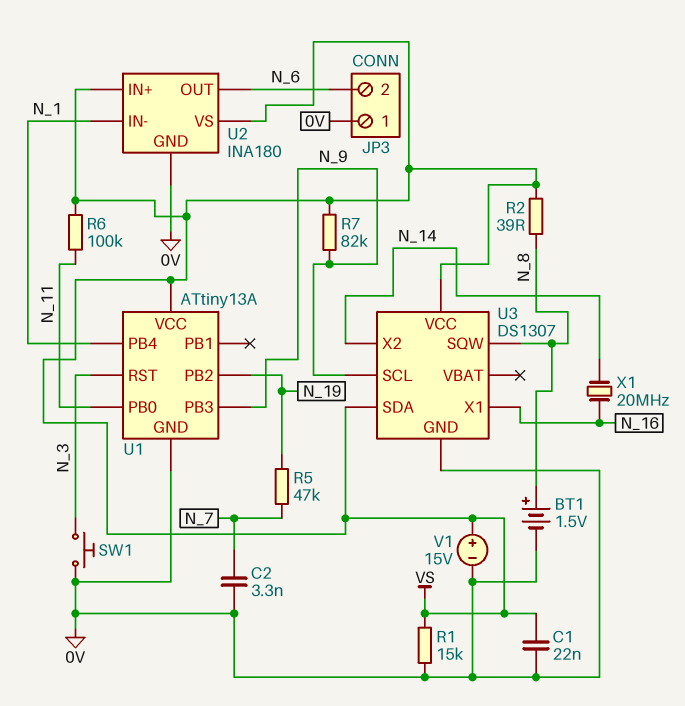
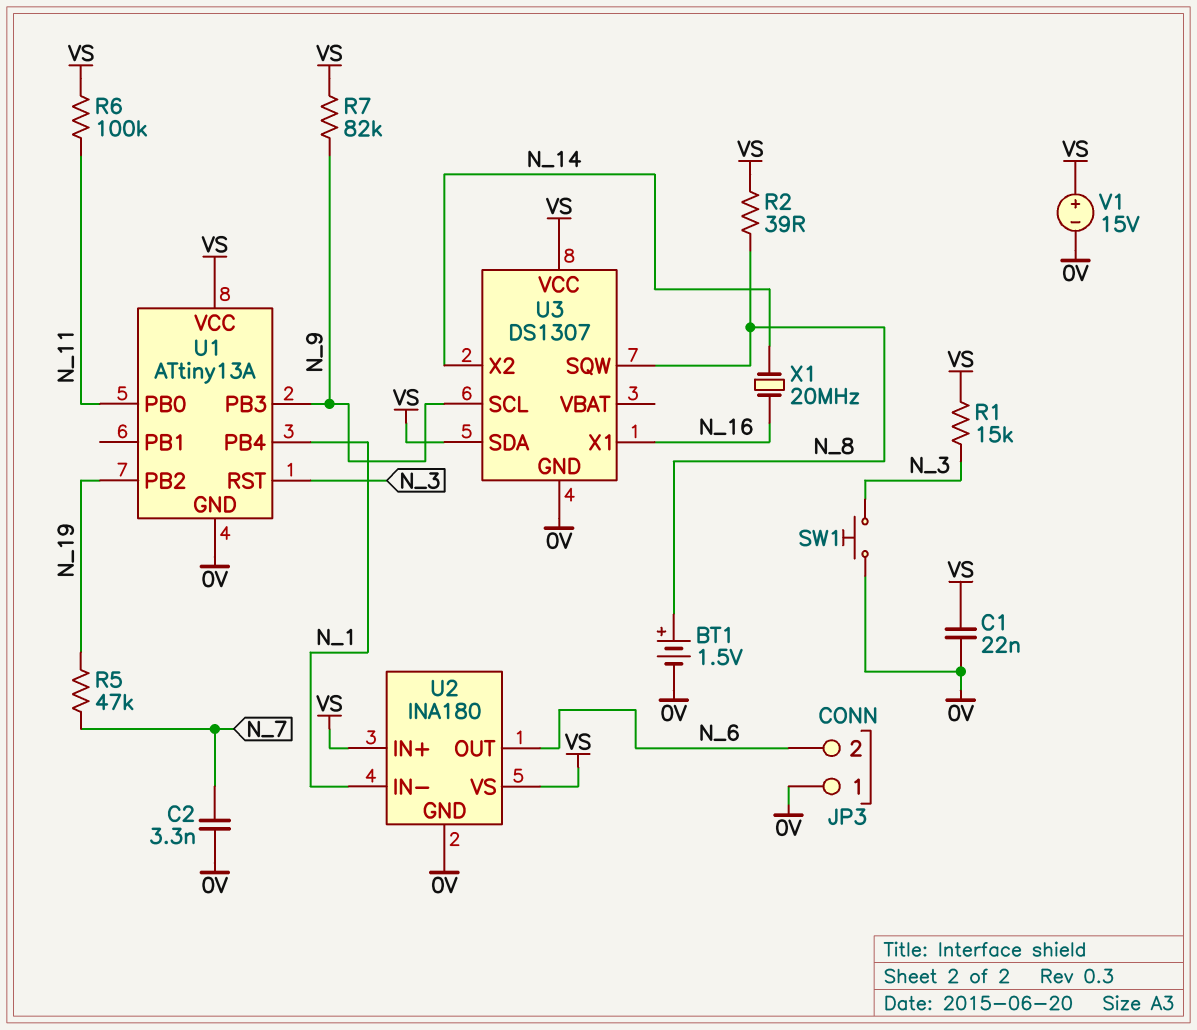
R1: 15k (0V, VS) -> 15k (N_3, VS)

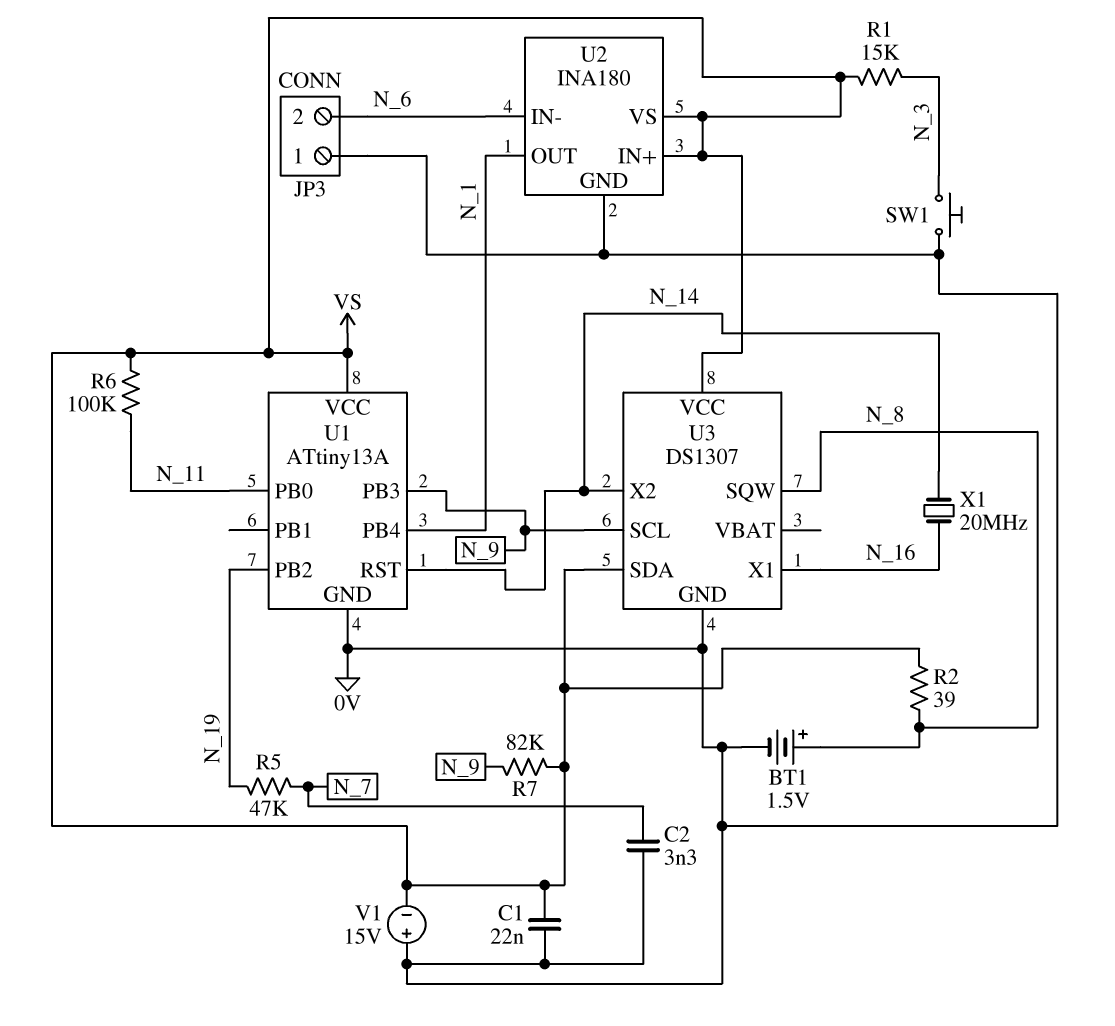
U1 pin RST: N_3 -> N_14
U2 pin IN-: N_1 -> N_6
U2 pin OUT: N_6 -> N_1
V1: 15V (plus VS, minus 0V) -> 15V (plus 0V, minus VS)

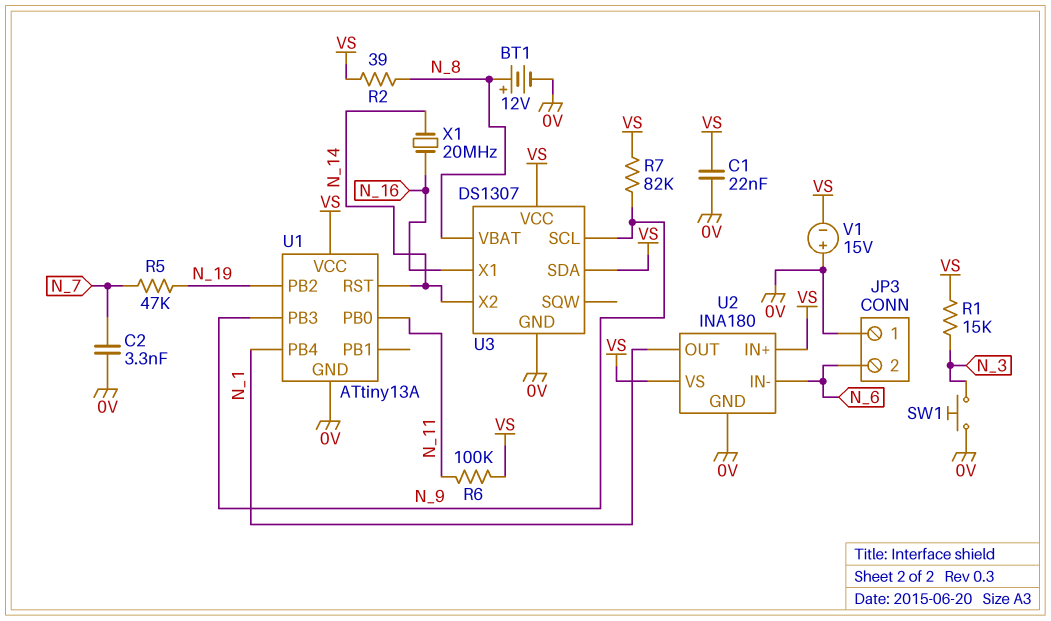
BT1: 1.5V (plus N_8, minus 0V) -> 12V (plus N_8, minus 0V)
U3 pin SQW: N_8 -> none
U3 pin VBAT: none -> N_8

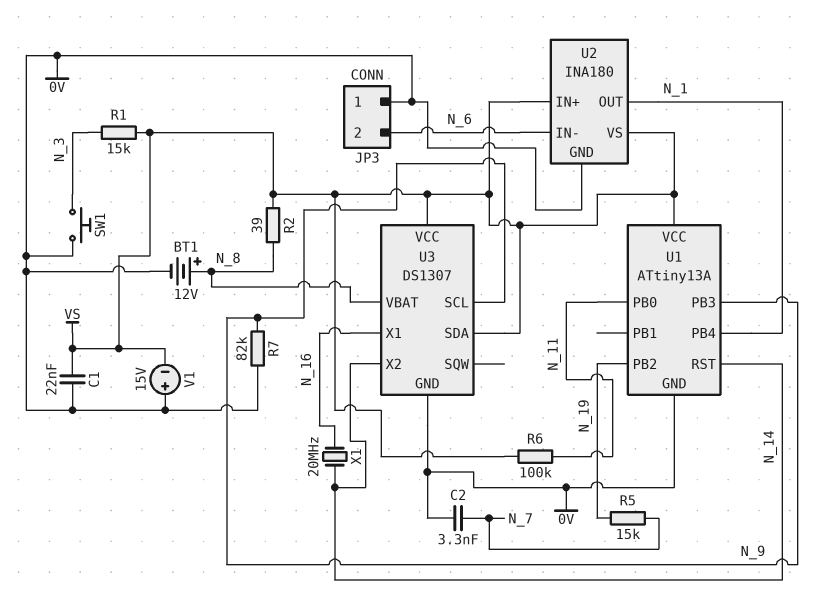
R5: 47k (N_7, N_19) -> 15k (N_7, N_19)
R7: 82k (N_9, VS) -> 82k (0V, N_9)

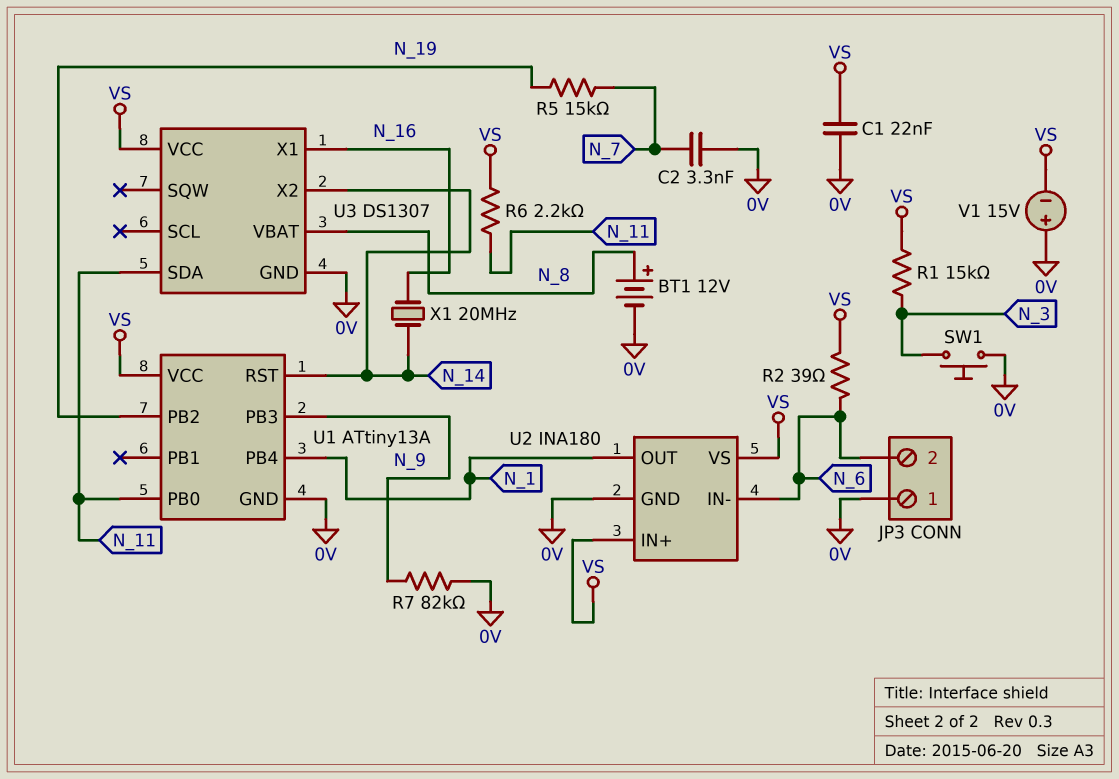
R2: 39 (N_8, VS) -> 39 (N_6, VS)
R6: 100k (N_11, VS) -> 2.2k (N_11, VS)
U3 pin SCL: N_9 -> none
U3 pin SDA: VS -> N_11

